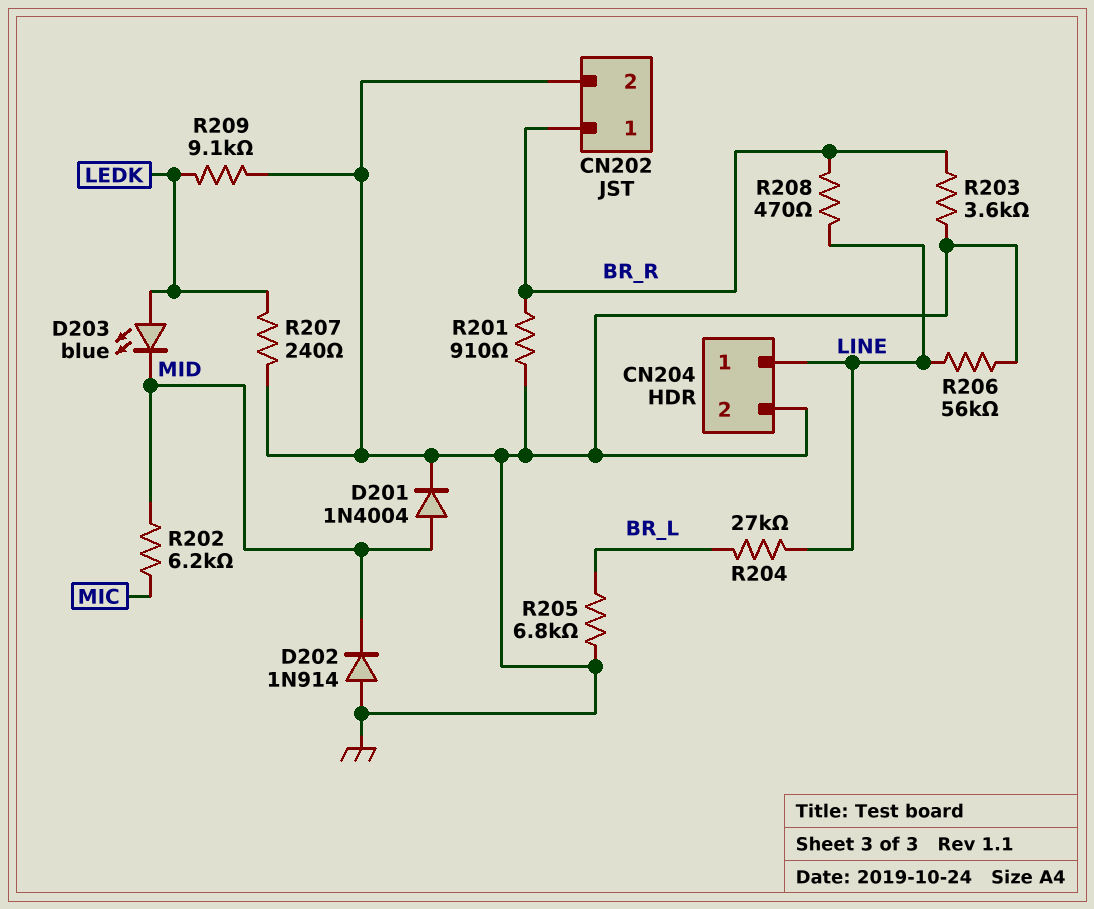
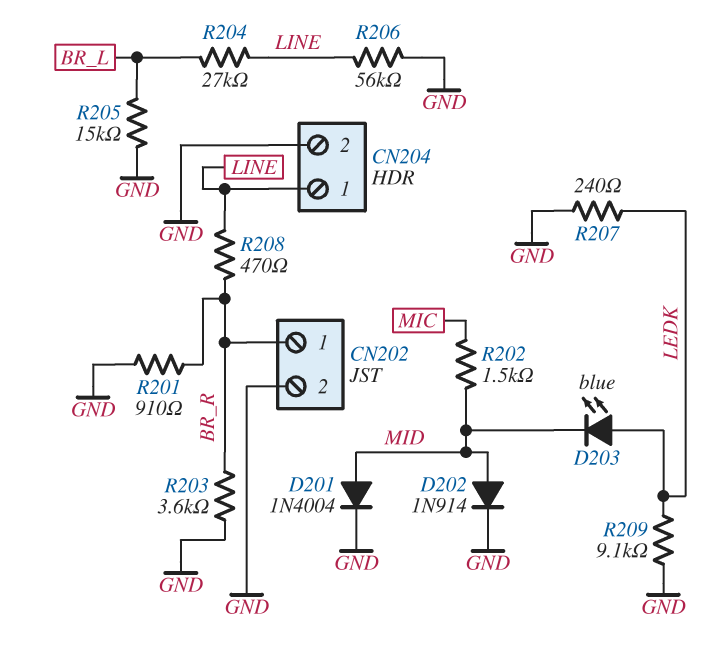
D202: diode 1N914 (A GND, K MID) -> diode 1N914 (A MID, K GND)
R202: 6.2k (MIC, MID) -> 1.5k (MIC, MID)
R205: 6.8k (BR_L, GND) -> 15k (BR_L, GND)

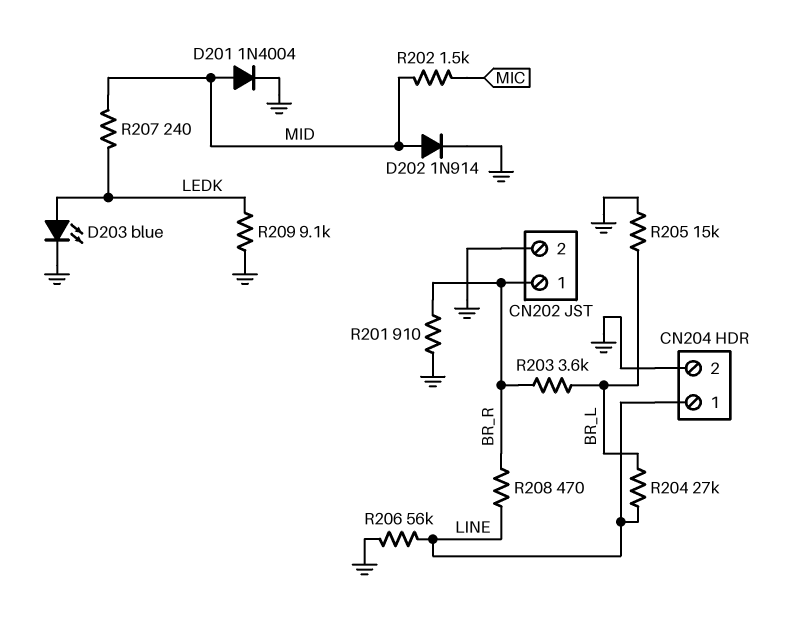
D203: LED blue (A LEDK, K MID) -> LED blue (A LEDK, K GND)
R203: 3.6k (BR_R, GND) -> 3.6k (BR_L, BR_R)
R207: 240 (GND, LEDK) -> 240 (LEDK, MID)

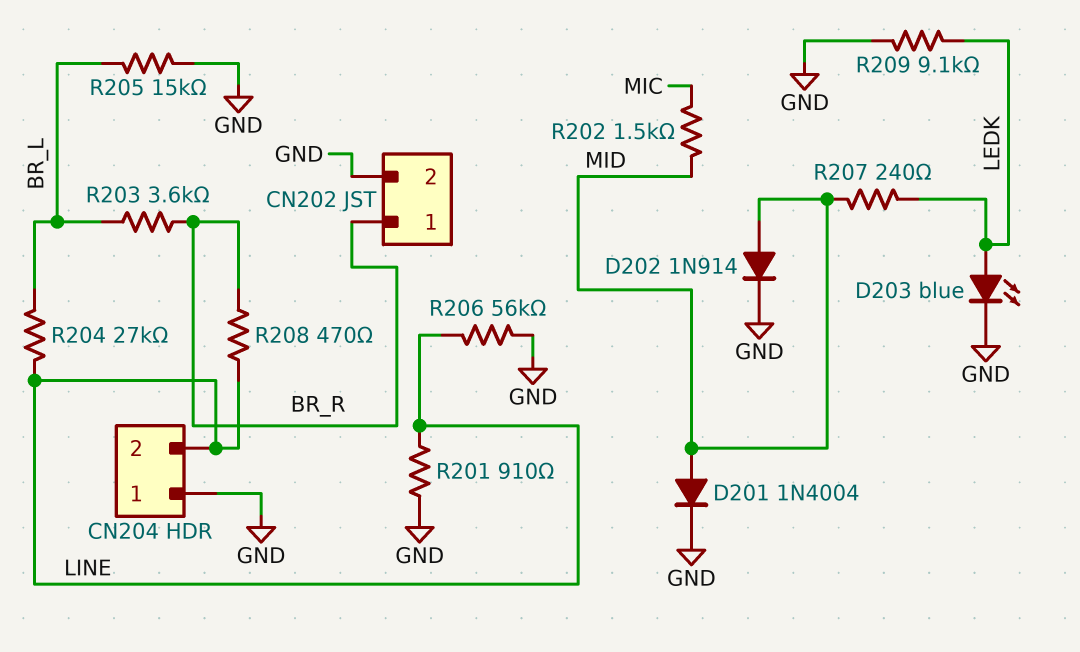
CN204 pin 1: LINE -> GND
CN204 pin 2: GND -> LINE
R201: 910 (BR_R, GND) -> 910 (GND, LINE)

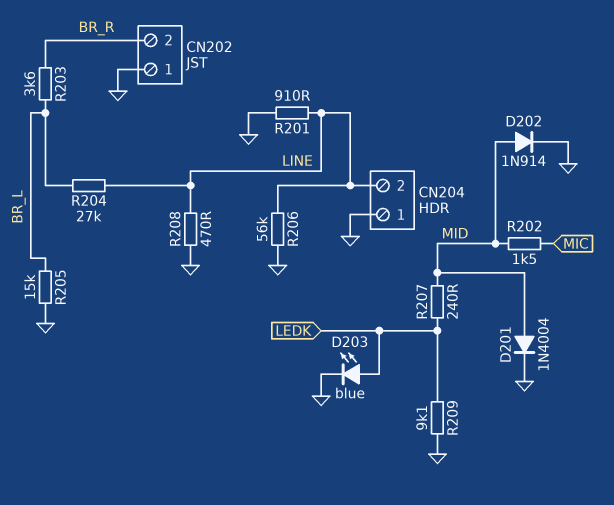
CN202 pin 1: BR_R -> GND
CN202 pin 2: GND -> BR_R
R208: 470 (BR_R, LINE) -> 470 (GND, LINE)

